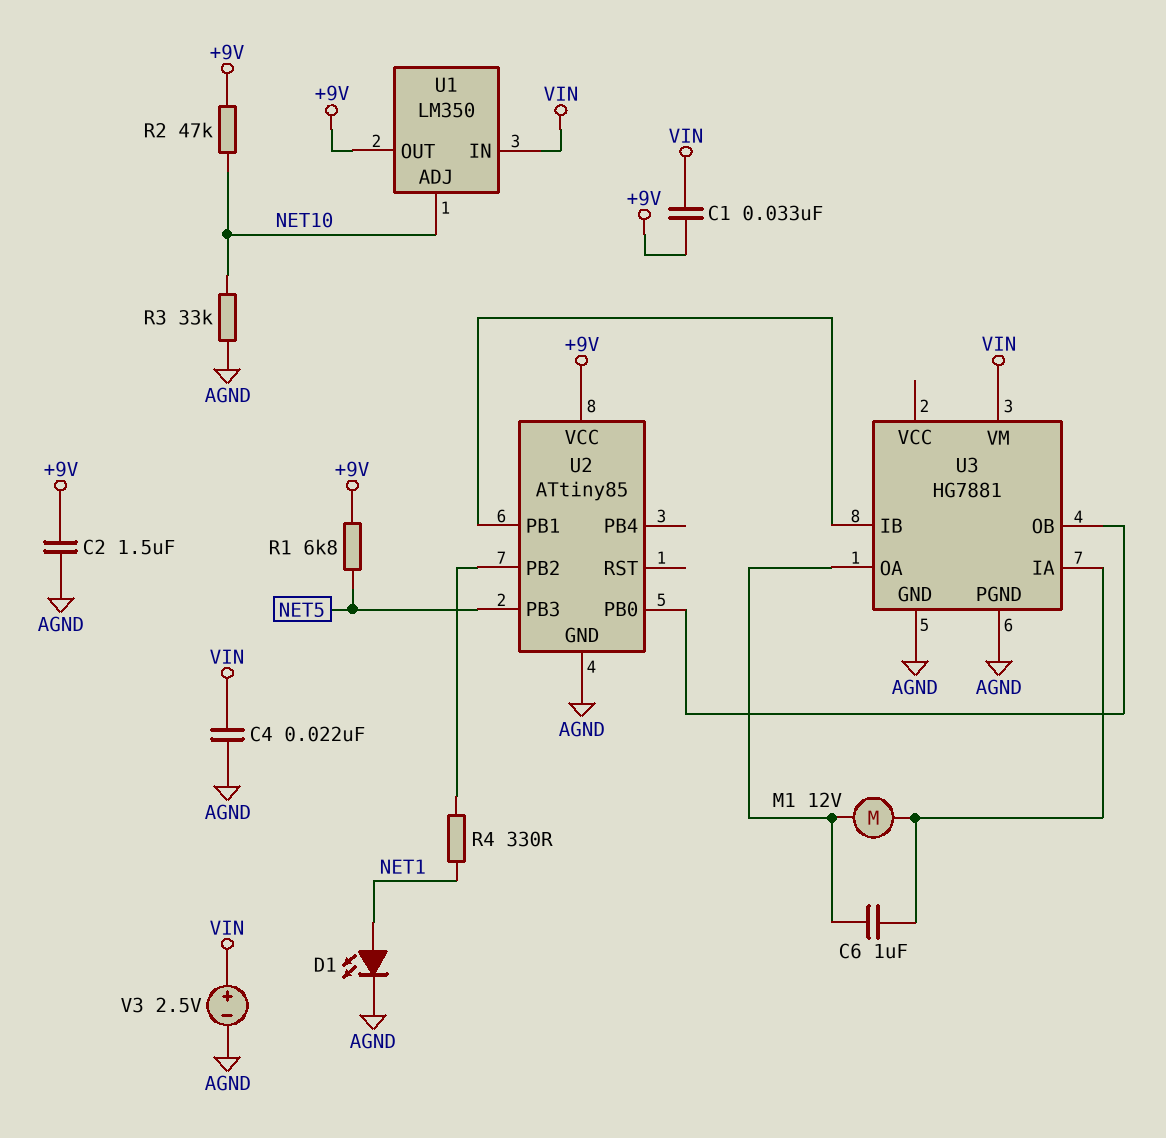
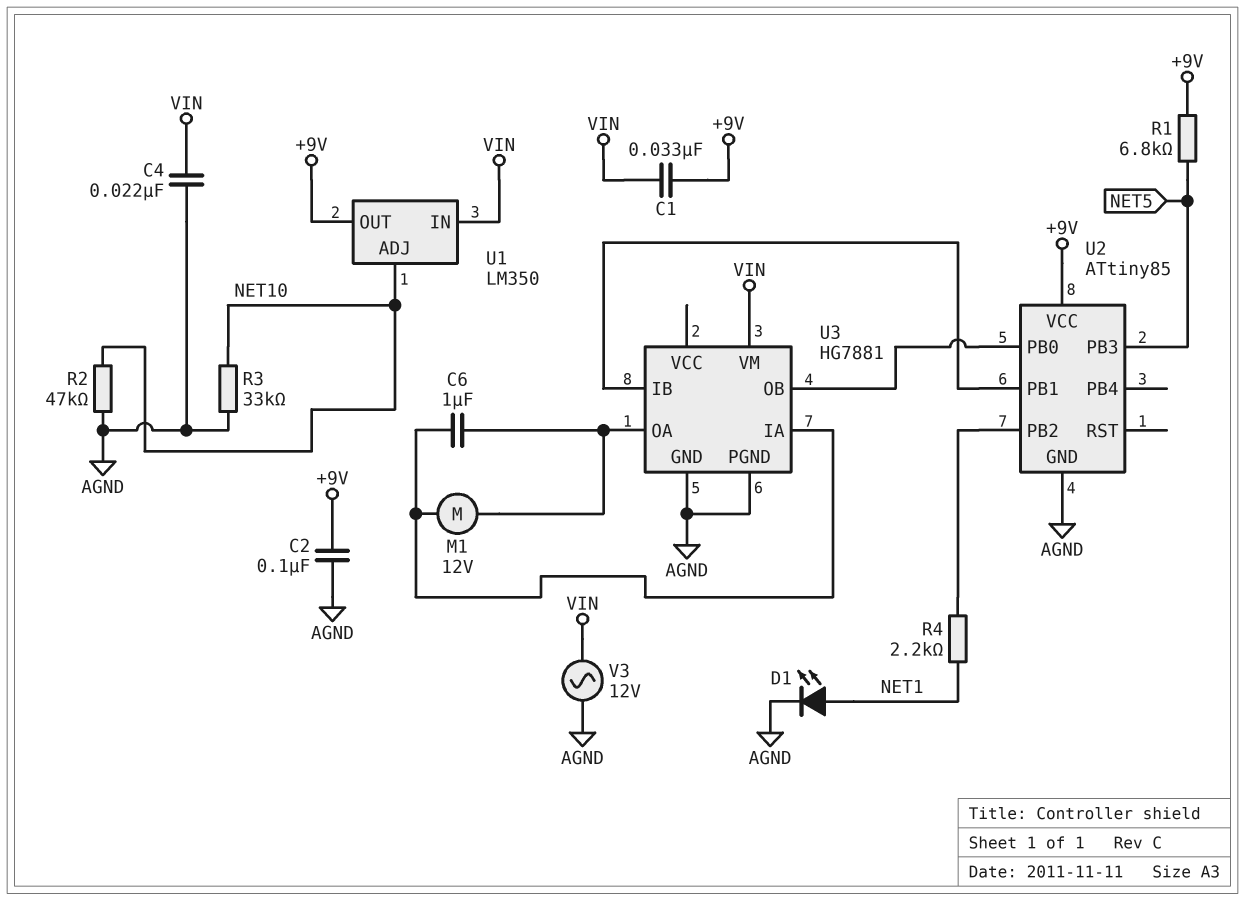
C2: 1.5uF (+9V, AGND) -> 100nF (+9V, AGND)
R2: 47k (+9V, NET10) -> 47k (AGND, NET10)
R4: 330 (NET1, U2/PB2) -> 2.2k (NET1, U2/PB2)
V3: 2.5V (plus VIN, minus AGND) -> AC 12V (AGND, VIN)

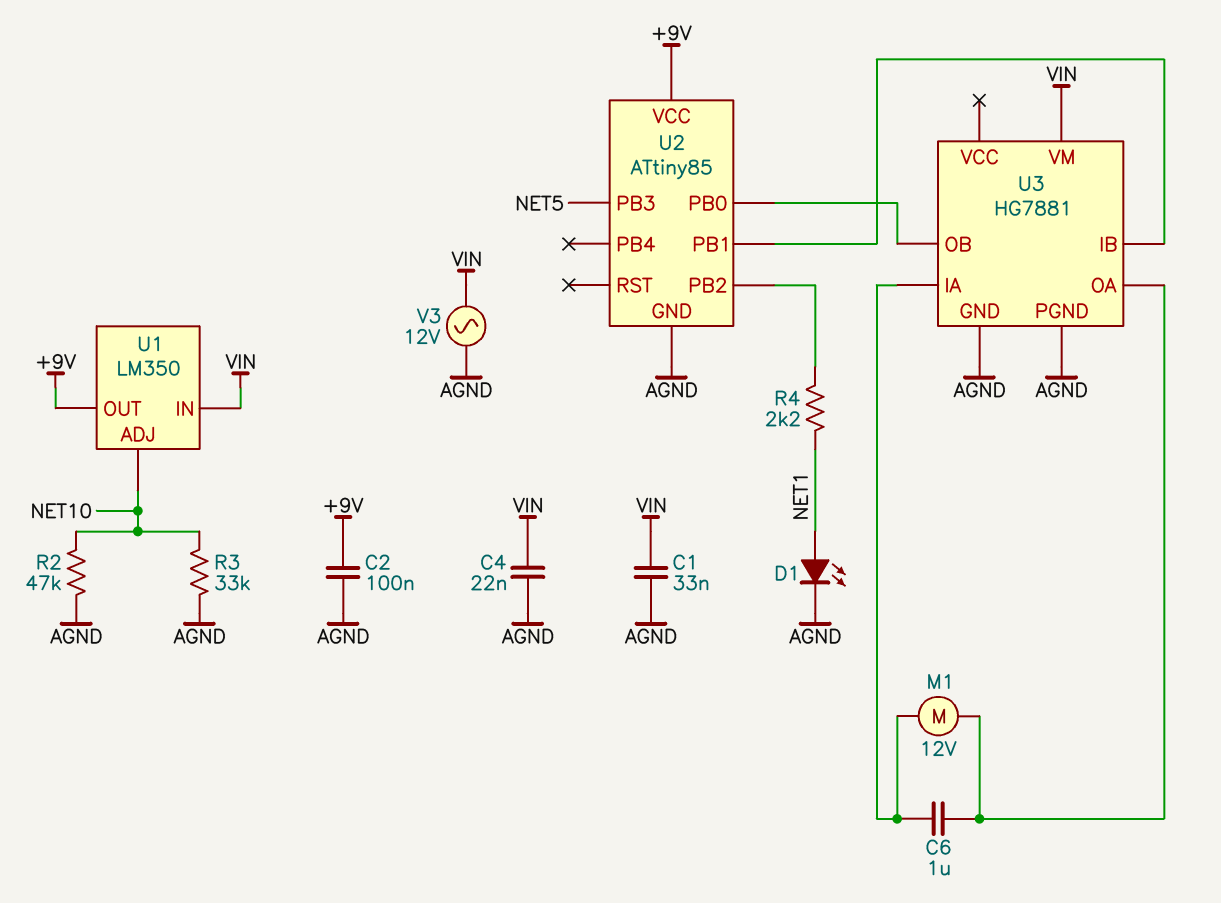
C1: 33nF (+9V, VIN) -> 33nF (AGND, VIN)
R1: 6.8k (+9V, NET5) -> none

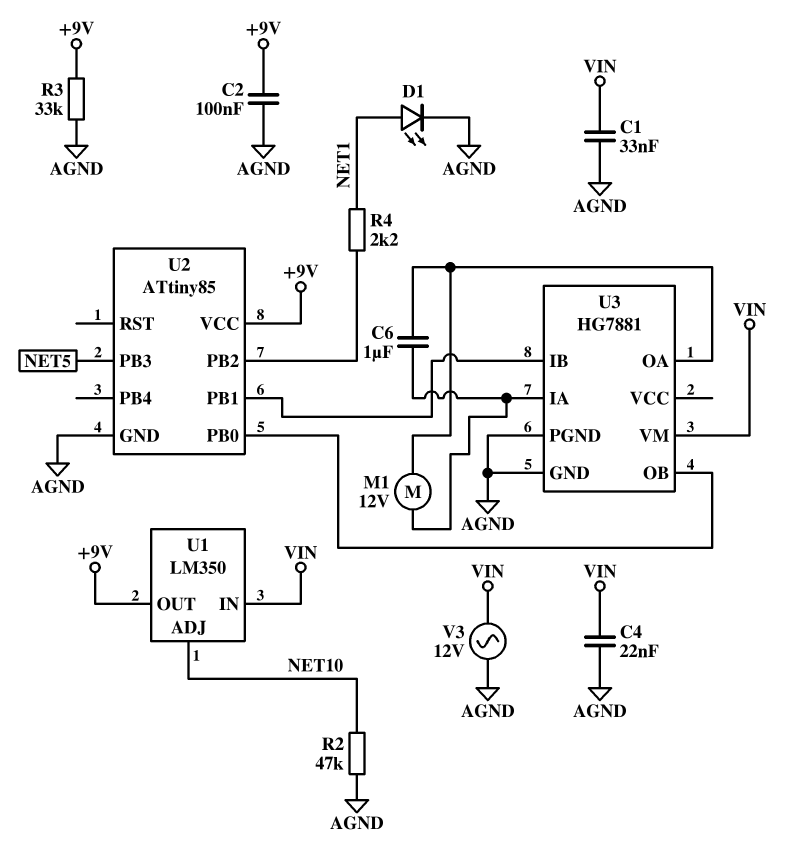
R3: 33k (AGND, NET10) -> 33k (+9V, AGND)

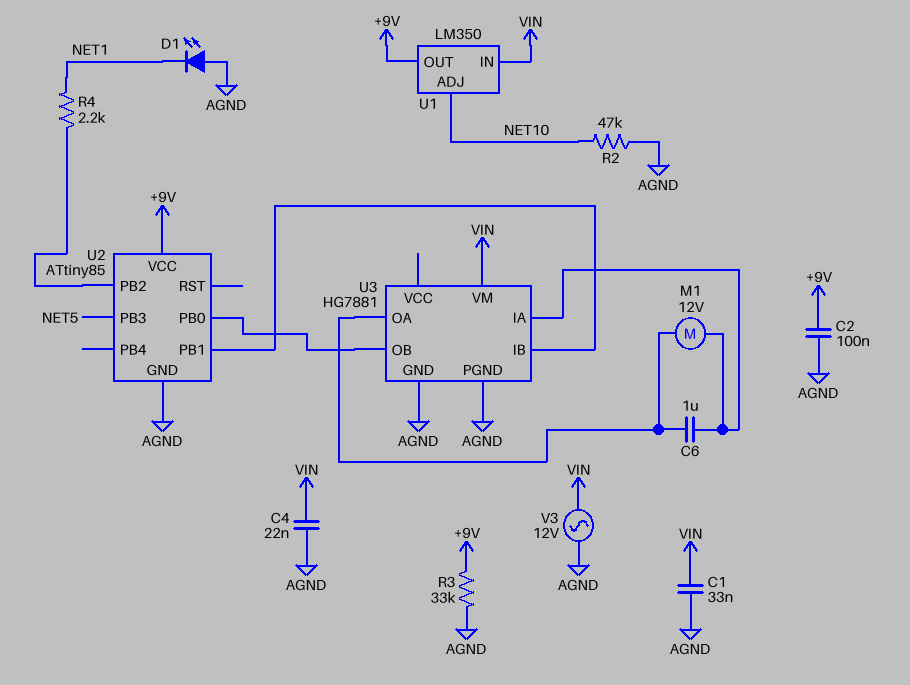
D1: LED (A NET1, K AGND) -> LED (A AGND, K NET1)

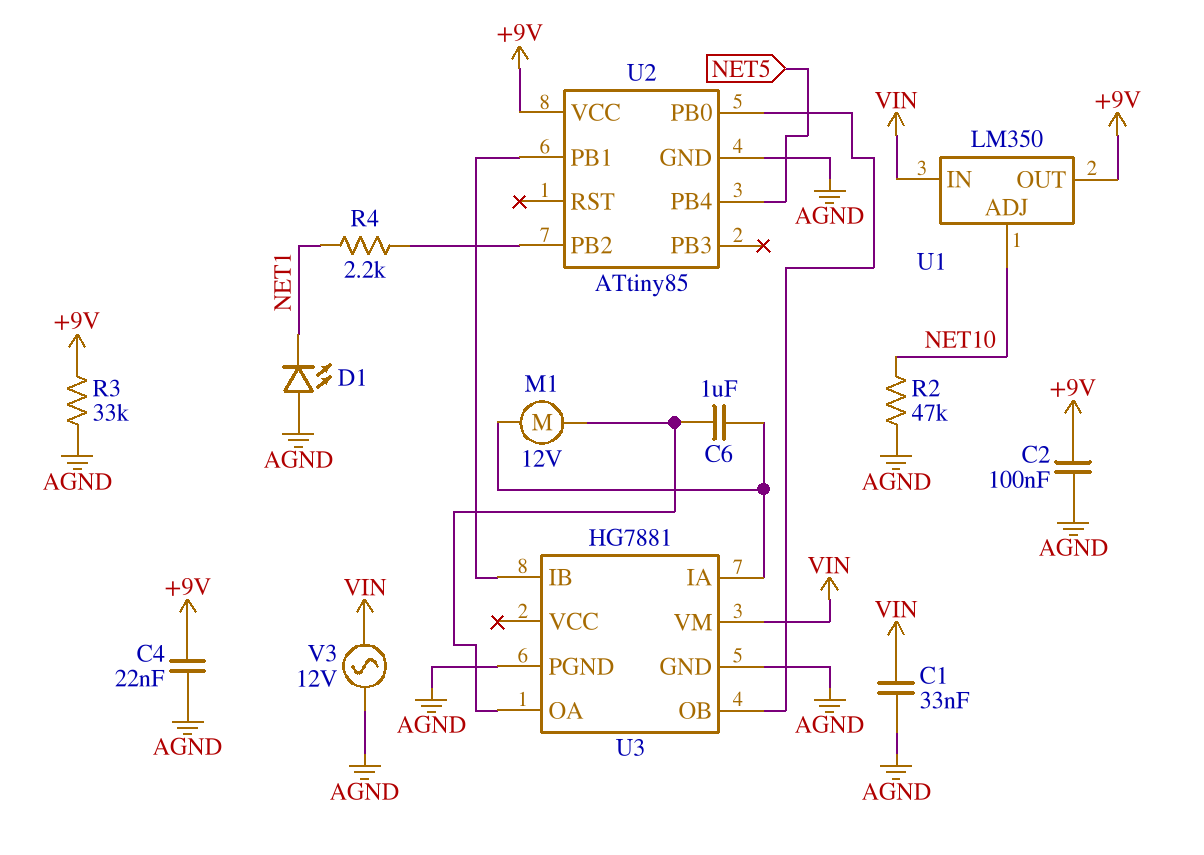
C4: 22nF (AGND, VIN) -> 22nF (+9V, AGND)
U2 pin PB3: NET5 -> none
U2 pin PB4: none -> NET5

